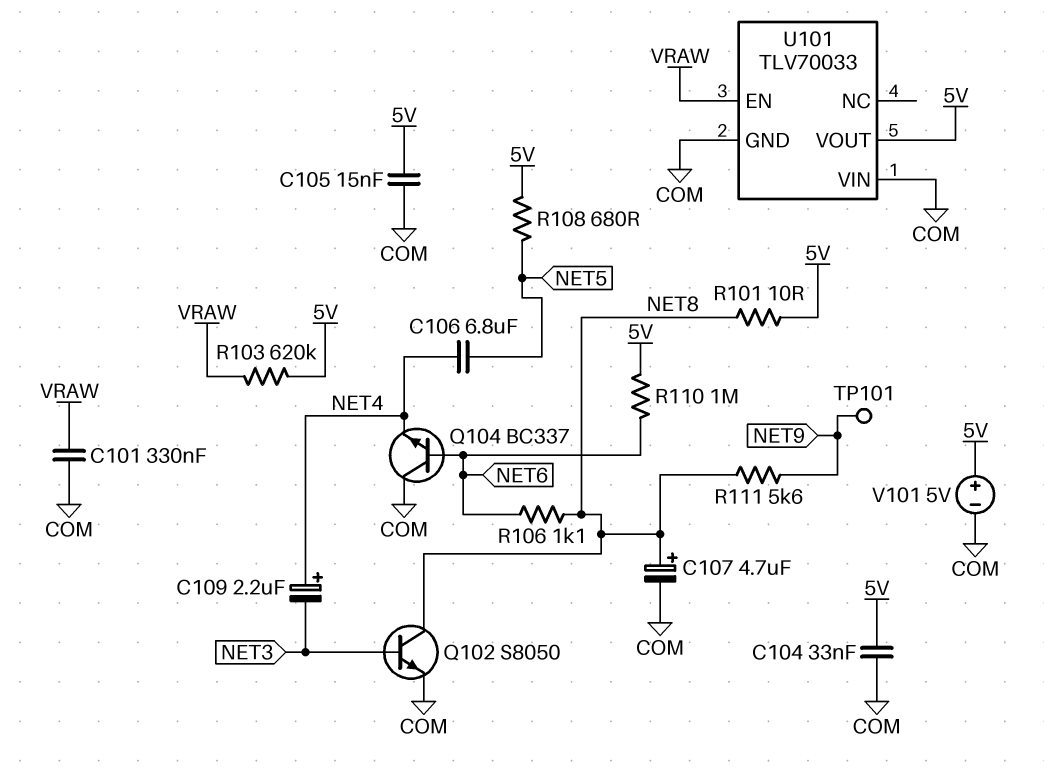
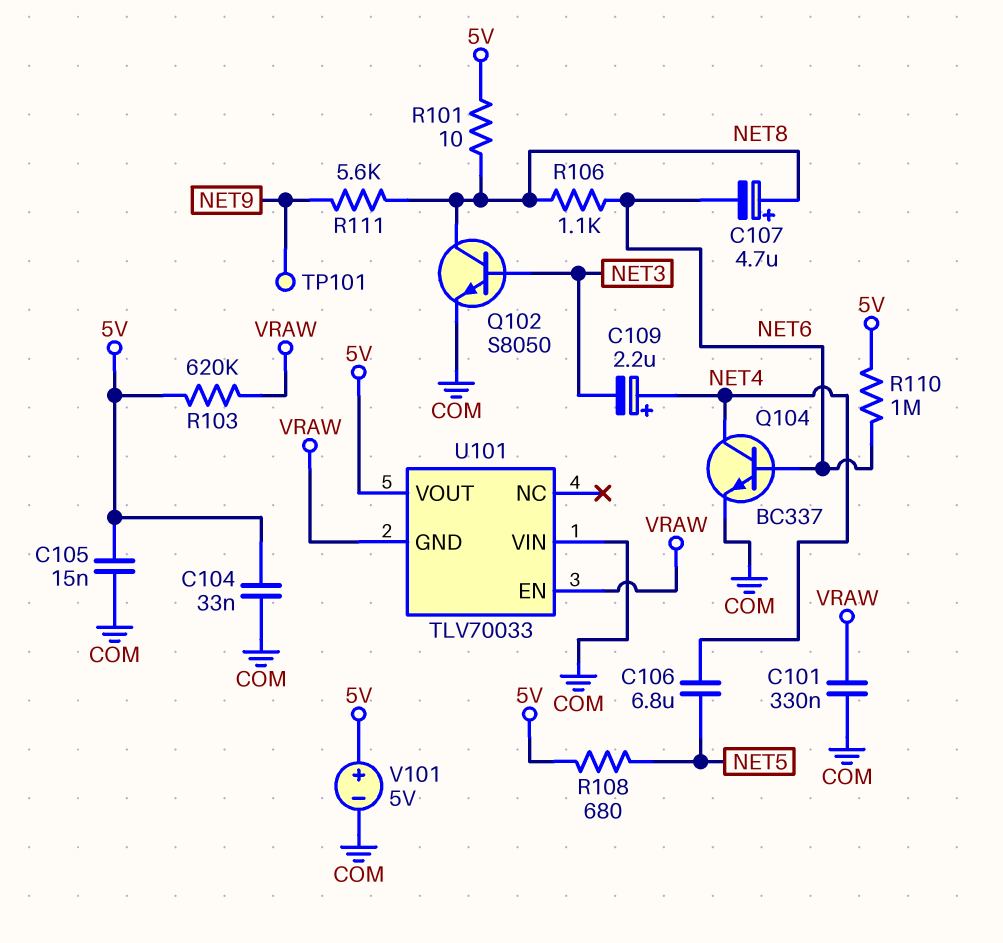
C107: 4.7uF (plus NET8, minus COM) -> 4.7uF (plus NET8, minus NET6)
Q104: NPN BC337 (B NET6, C COM, E NET4) -> NPN BC337 (B NET6, C NET4, E COM)
U101 pin GND: COM -> VRAW

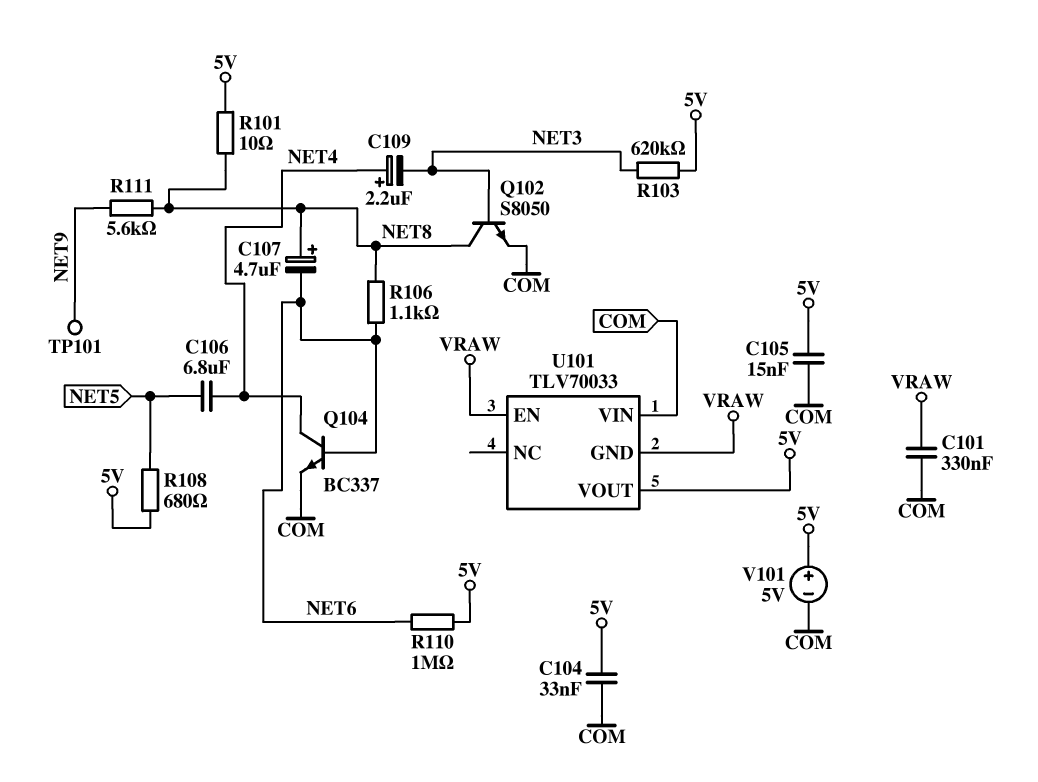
R103: 620k (5V, VRAW) -> 620k (5V, NET3)

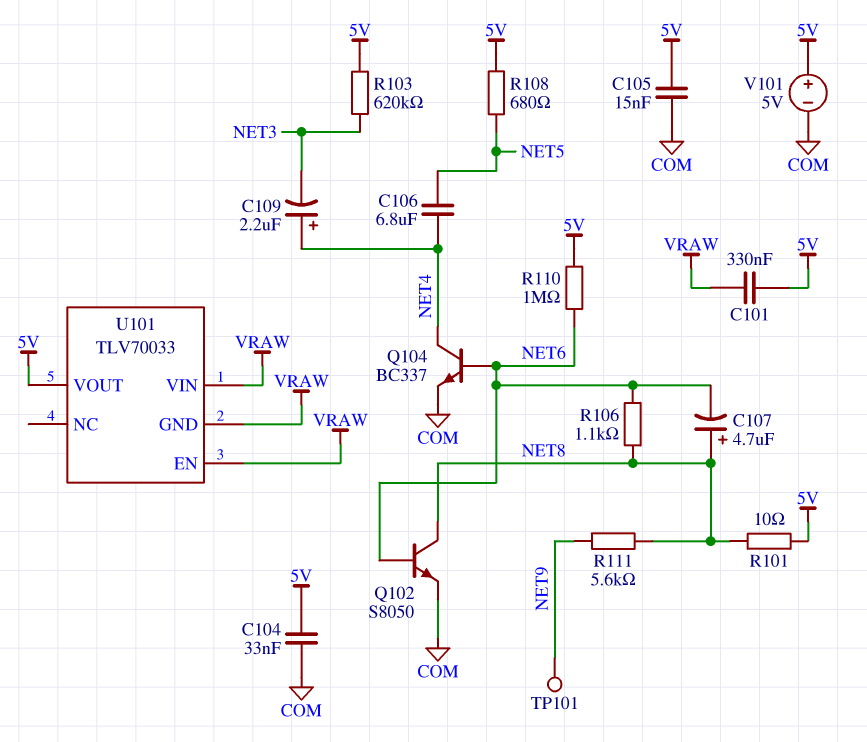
C101: 330nF (COM, VRAW) -> 330nF (5V, VRAW)
Q102: NPN S8050 (B NET3, C NET8, E COM) -> NPN S8050 (B NET6, C NET8, E COM)
U101 pin VIN: COM -> VRAW

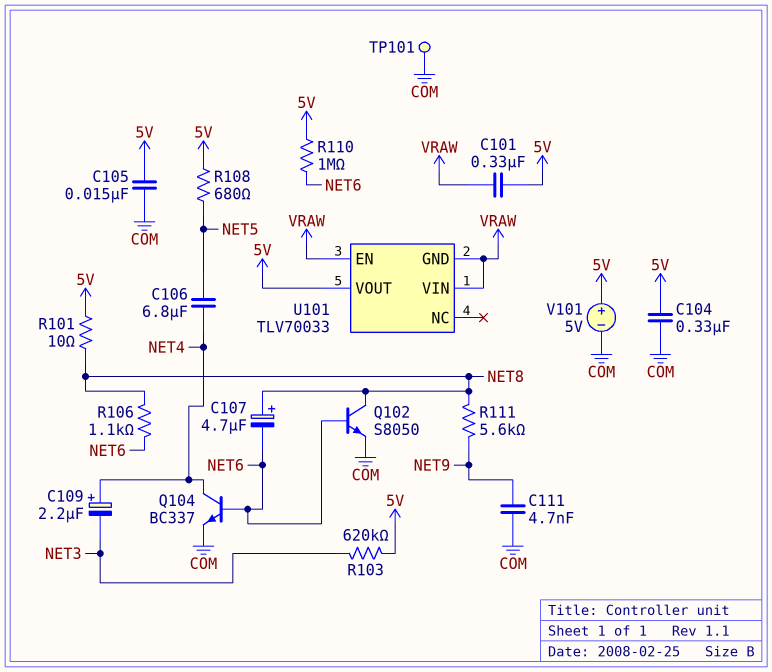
C104: 33nF (5V, COM) -> 330nF (5V, COM)
C111: none -> 4.7nF (COM, NET9)
TP101: test point (NET9) -> test point (COM)

